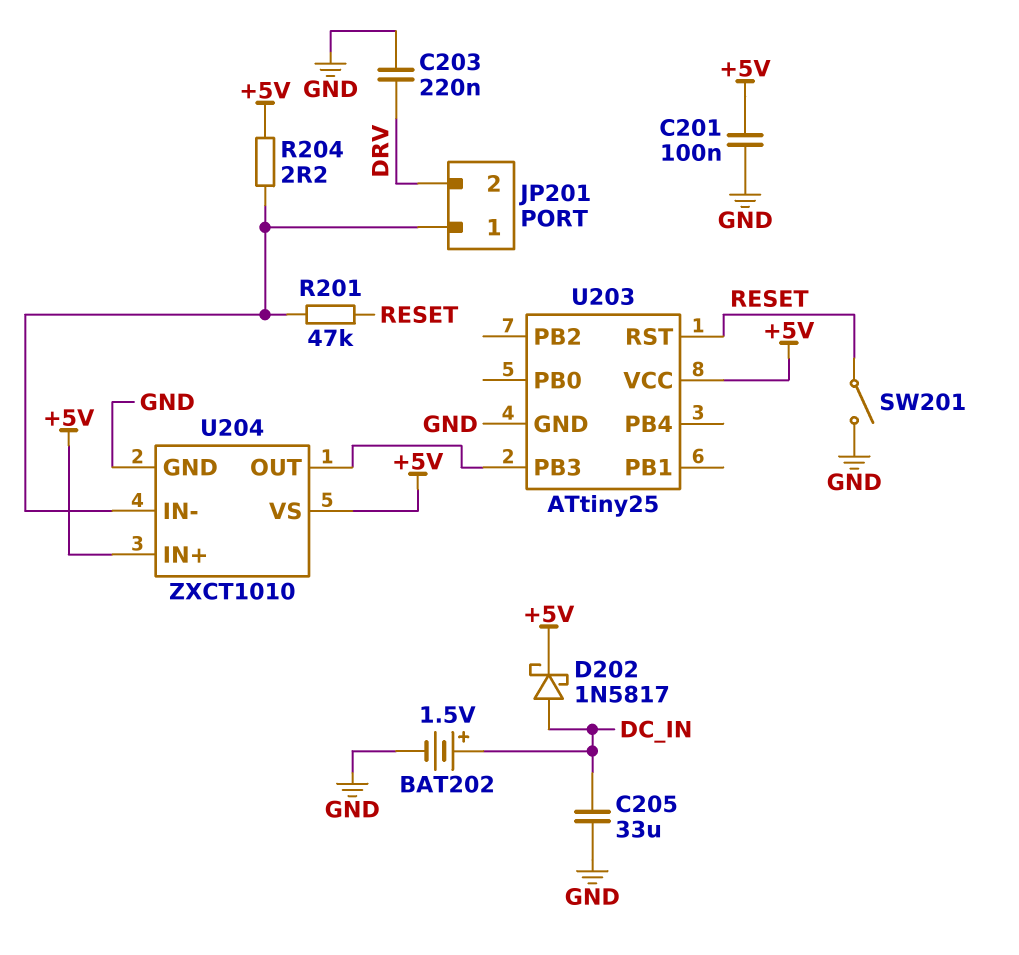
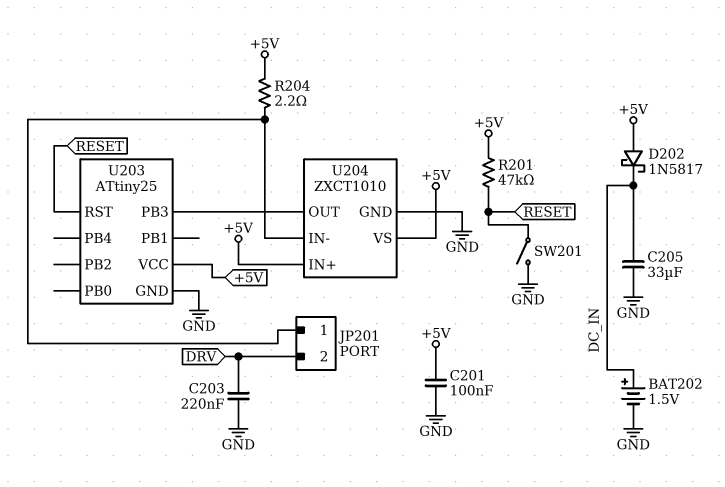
D202: schottky 1N5817 (A DC_IN, K +5V) -> schottky 1N5817 (A +5V, K DC_IN)
R201: 47k (JP201/1, RESET) -> 47k (+5V, RESET)

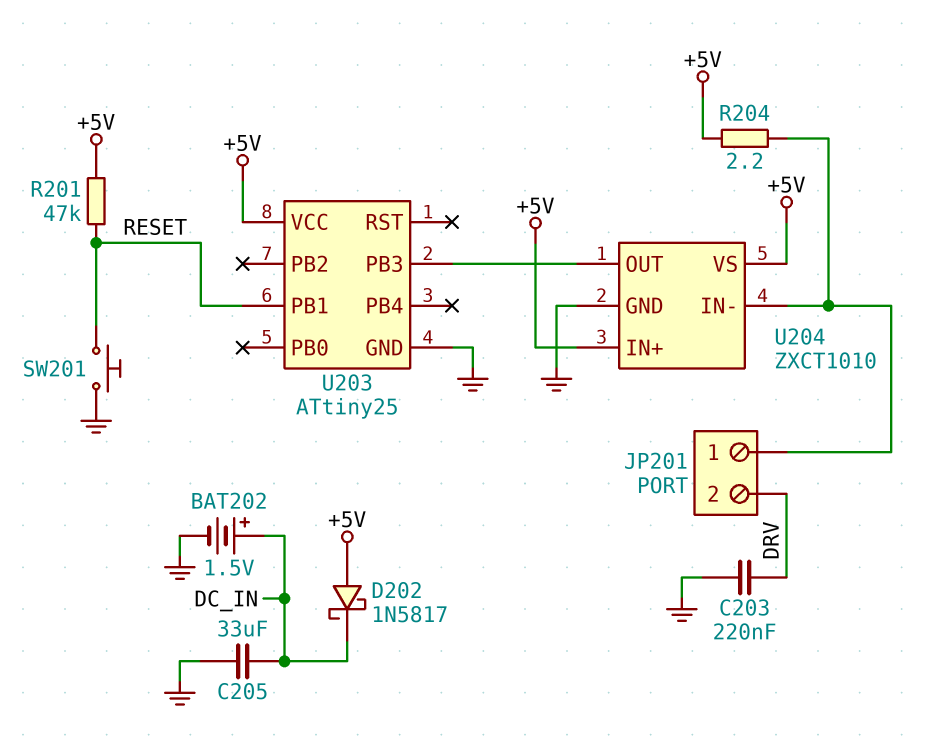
C201: 100nF (+5V, GND) -> none
SW201: switch (GND, RESET) -> button (GND, RESET)
U203 pin PB1: none -> RESET
U203 pin RST: RESET -> none

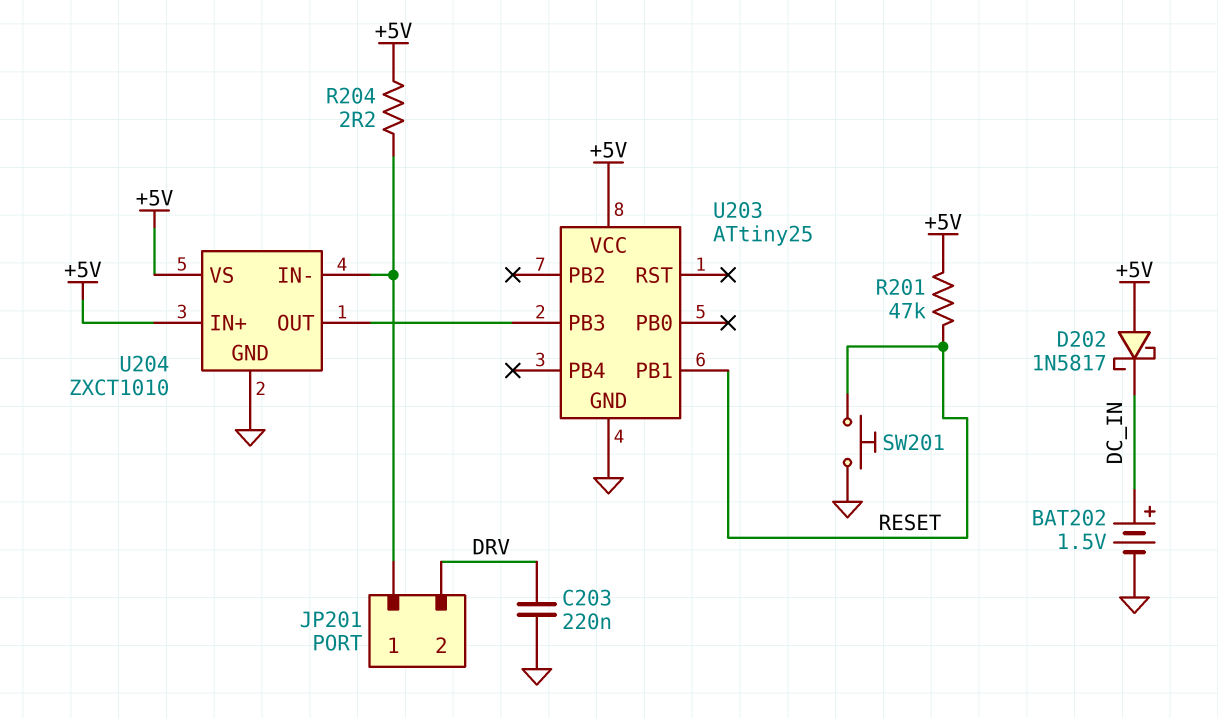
C205: 33uF (DC_IN, GND) -> none

